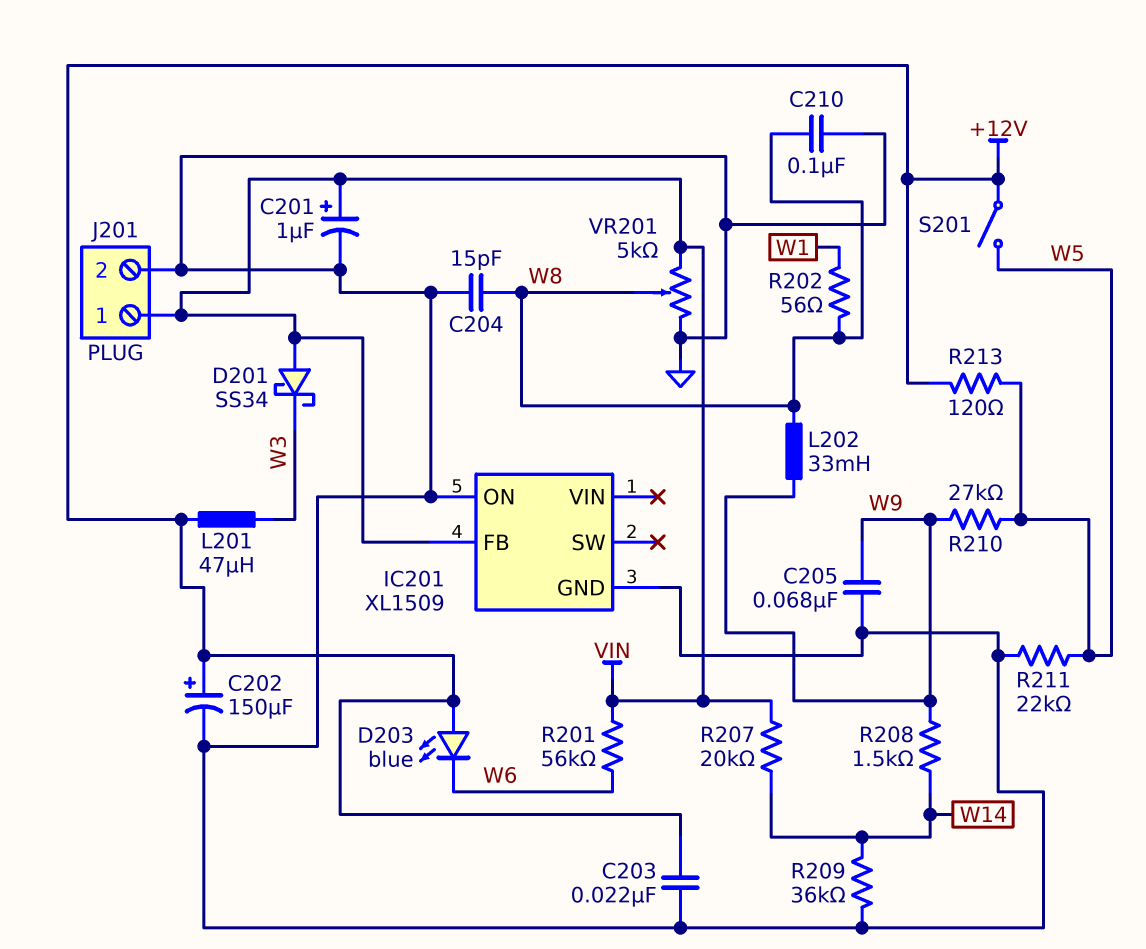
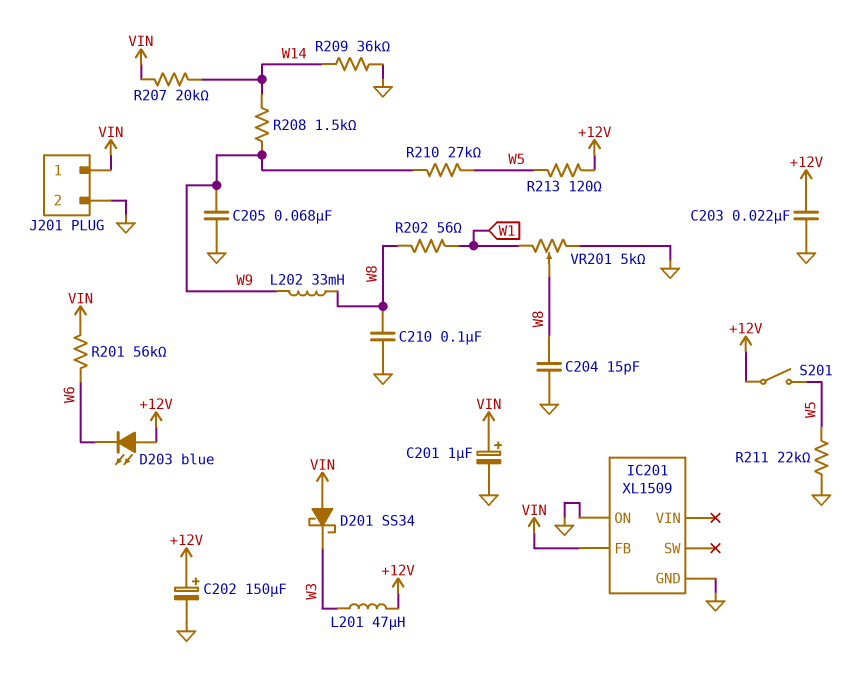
VR201: 5k (GND, VIN, wiper W8) -> 5k (GND, W1, wiper W8)

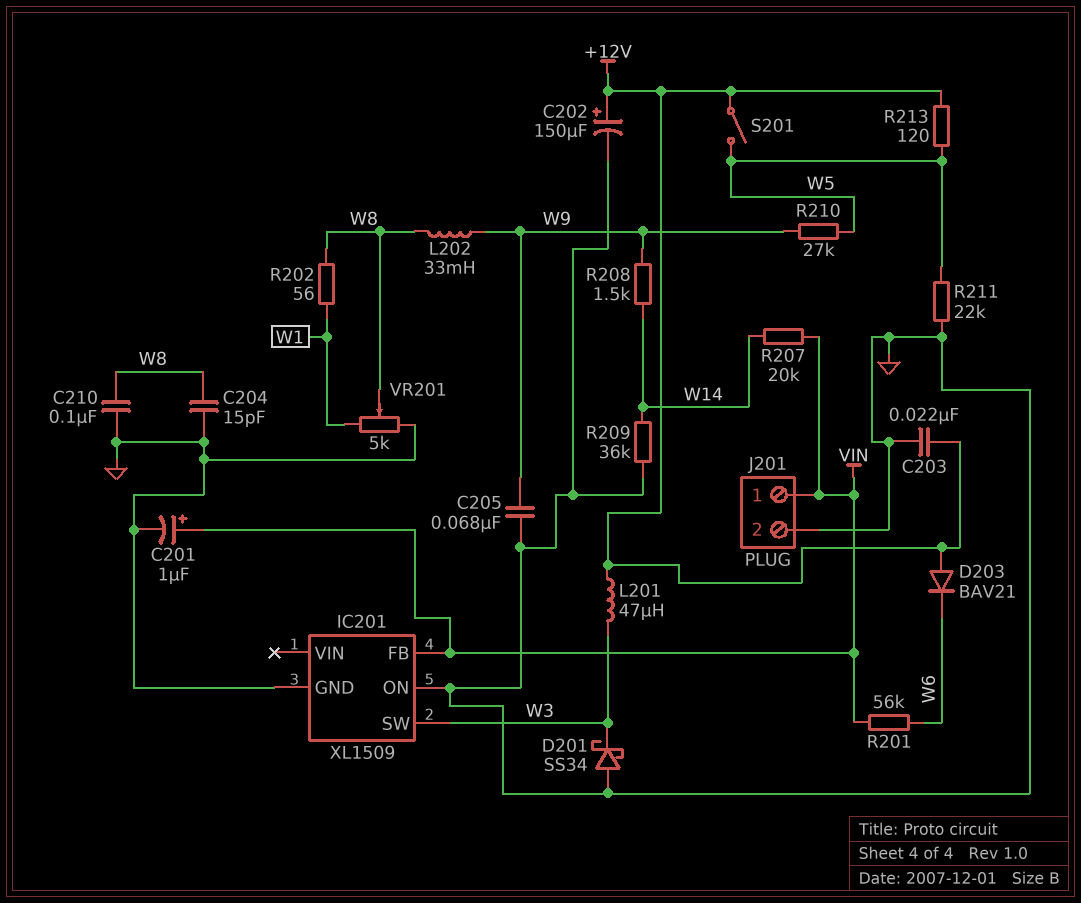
D201: schottky SS34 (A VIN, K W3) -> schottky SS34 (A GND, K W3)
D203: LED blue (A +12V, K W6) -> diode BAV21 (A +12V, K W6)
IC201 pin SW: none -> W3

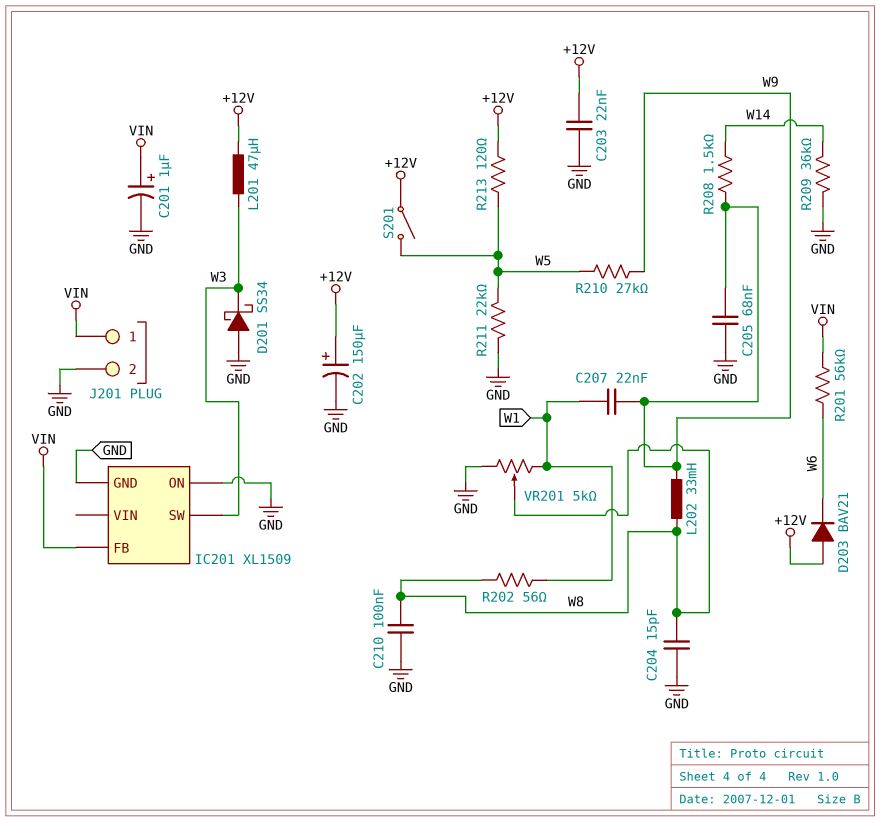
C207: none -> 22nF (W1, W9)
R207: 20k (VIN, W14) -> none

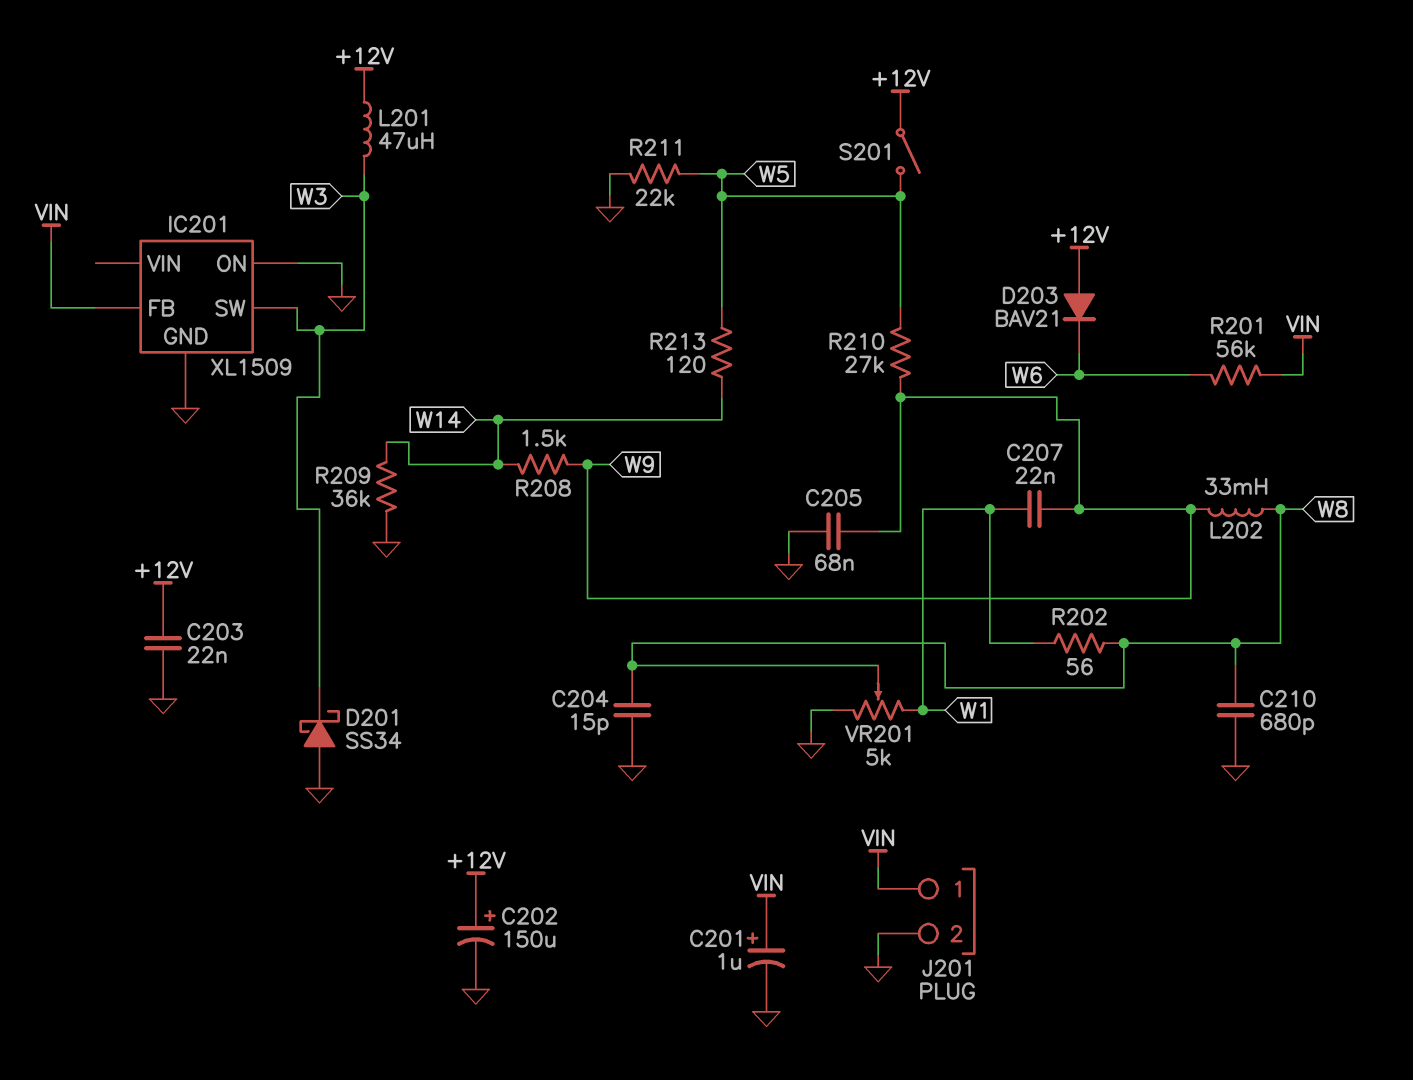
C210: 100nF (GND, W8) -> 680pF (GND, W8)
R213: 120 (+12V, W5) -> 120 (W5, W14)

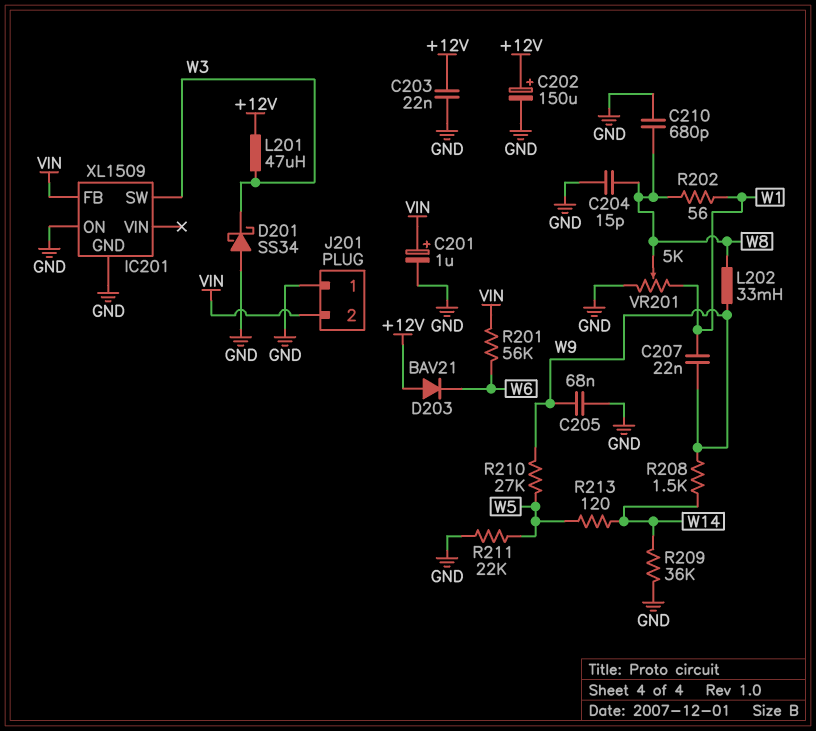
J201 pin 1: VIN -> GND
J201 pin 2: GND -> VIN
S201: switch (+12V, W5) -> none

